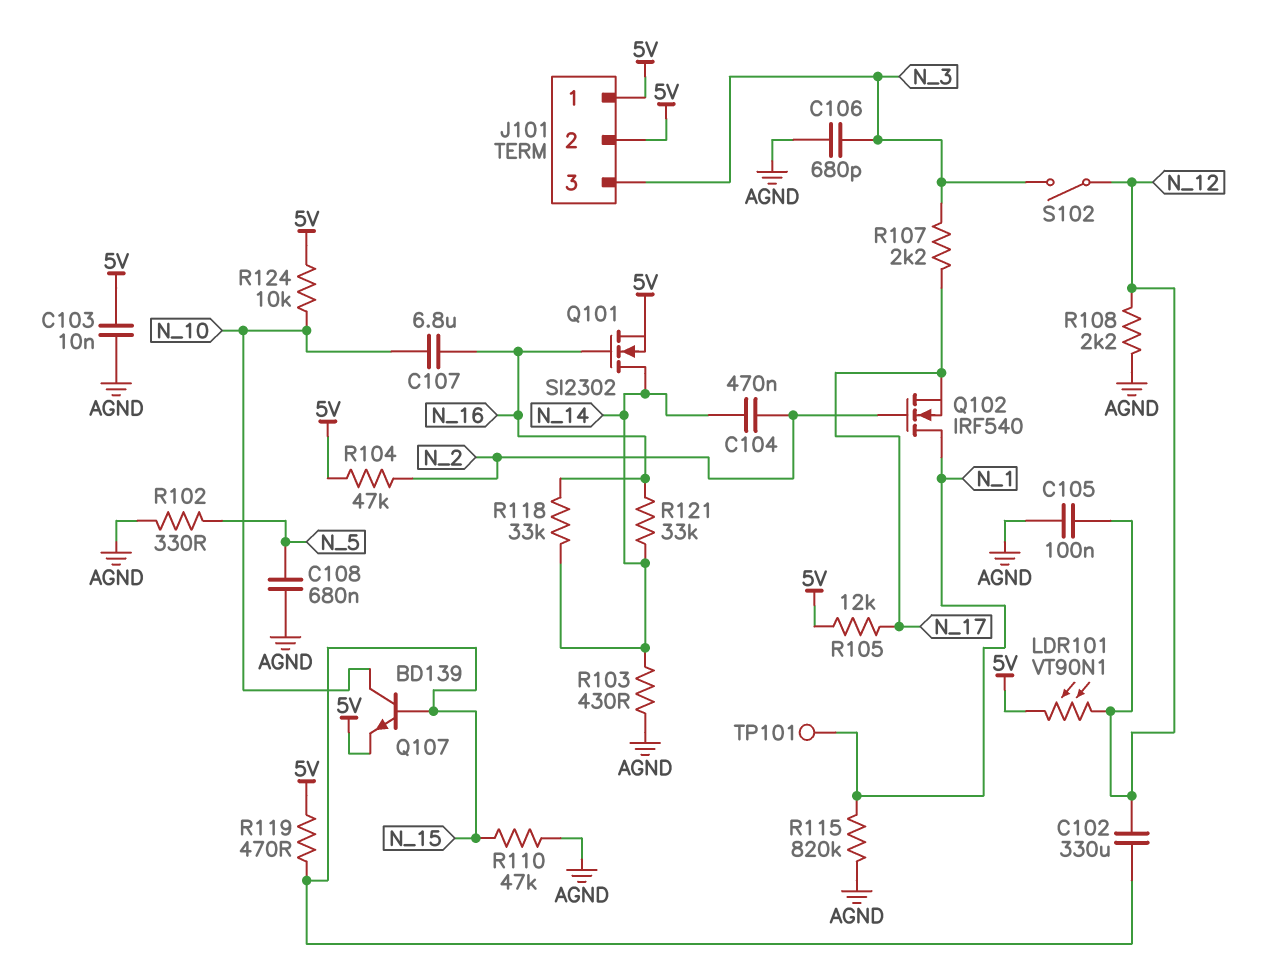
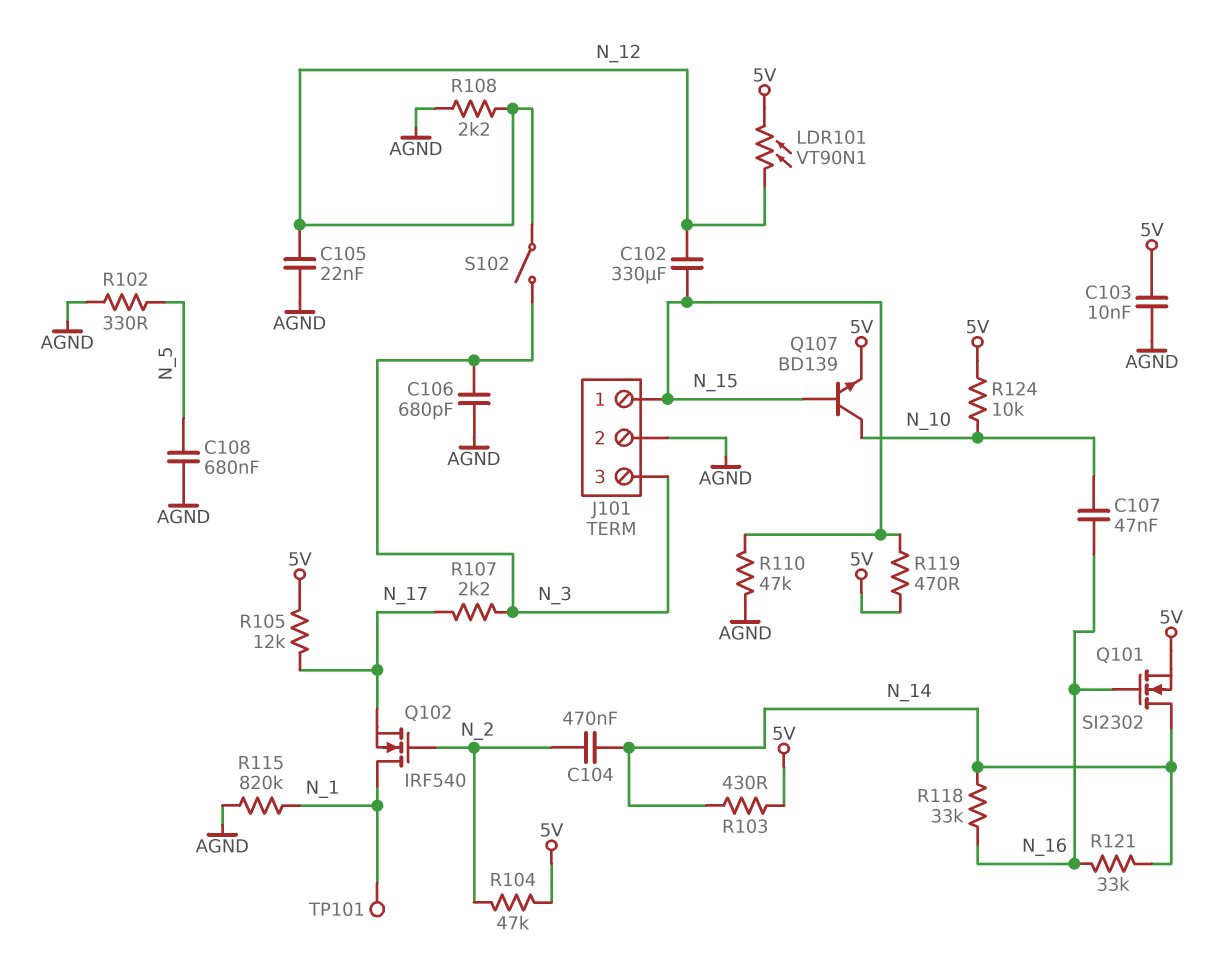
C105: 100nF (AGND, N_12) -> 22nF (AGND, N_12)
C107: 6.8uF (N_10, N_16) -> 47nF (N_10, N_16)
J101 pin 1: 5V -> N_15
J101 pin 2: 5V -> AGND
R103: 430 (AGND, N_14) -> 430 (5V, N_14)

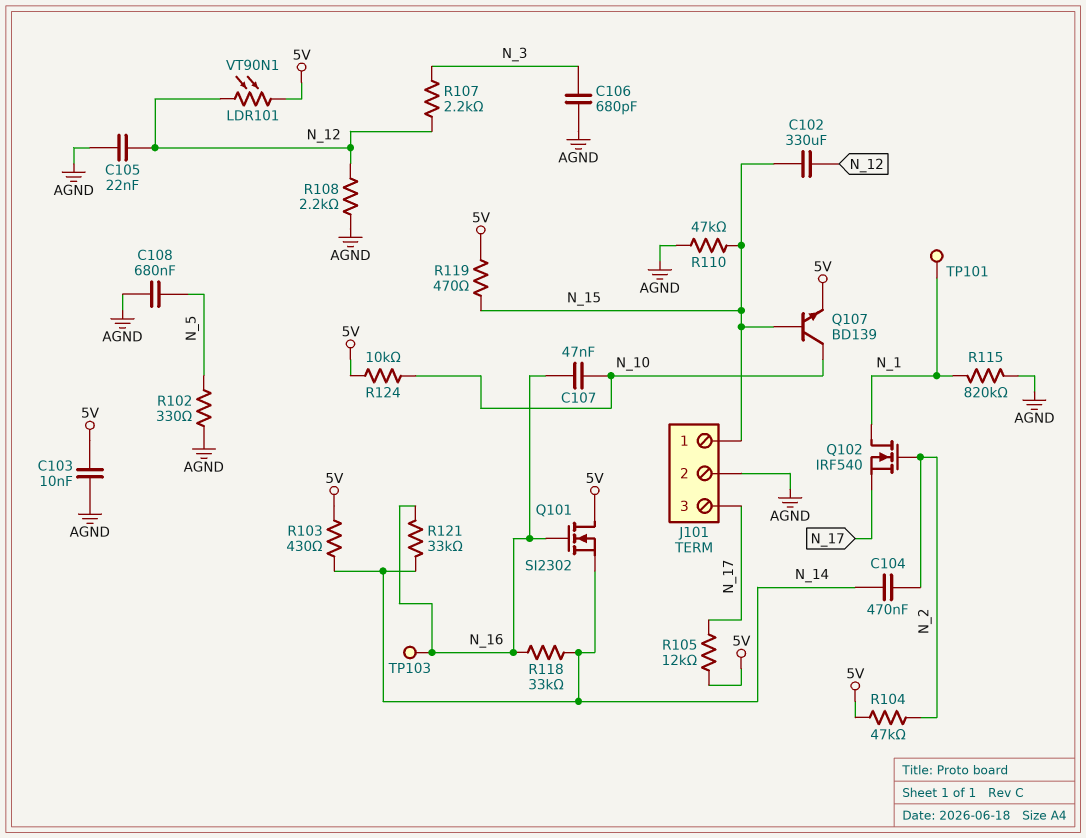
J101 pin 3: N_3 -> N_17
Q101: NMOS SI2302 (G N_16, D N_14, S 5V) -> NMOS SI2302 (G N_16, D 5V, S N_14)
R107: 2.2k (N_3, N_17) -> 2.2k (N_3, N_12)
S102: switch (N_3, N_12) -> none
TP103: none -> test point (N_16)

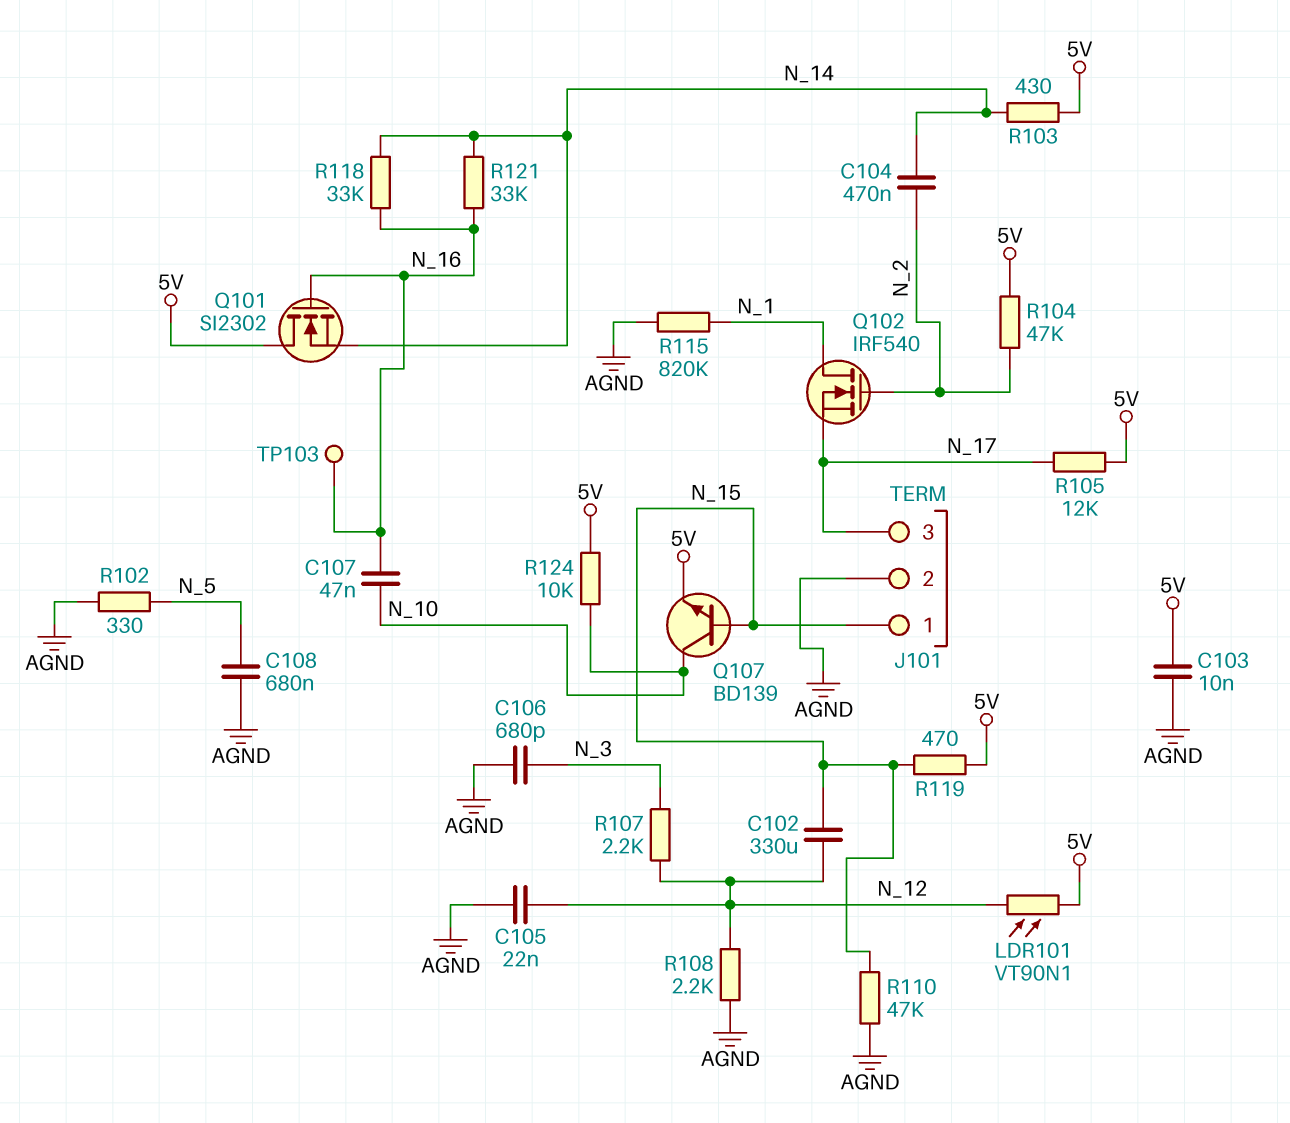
TP101: test point (N_1) -> none

